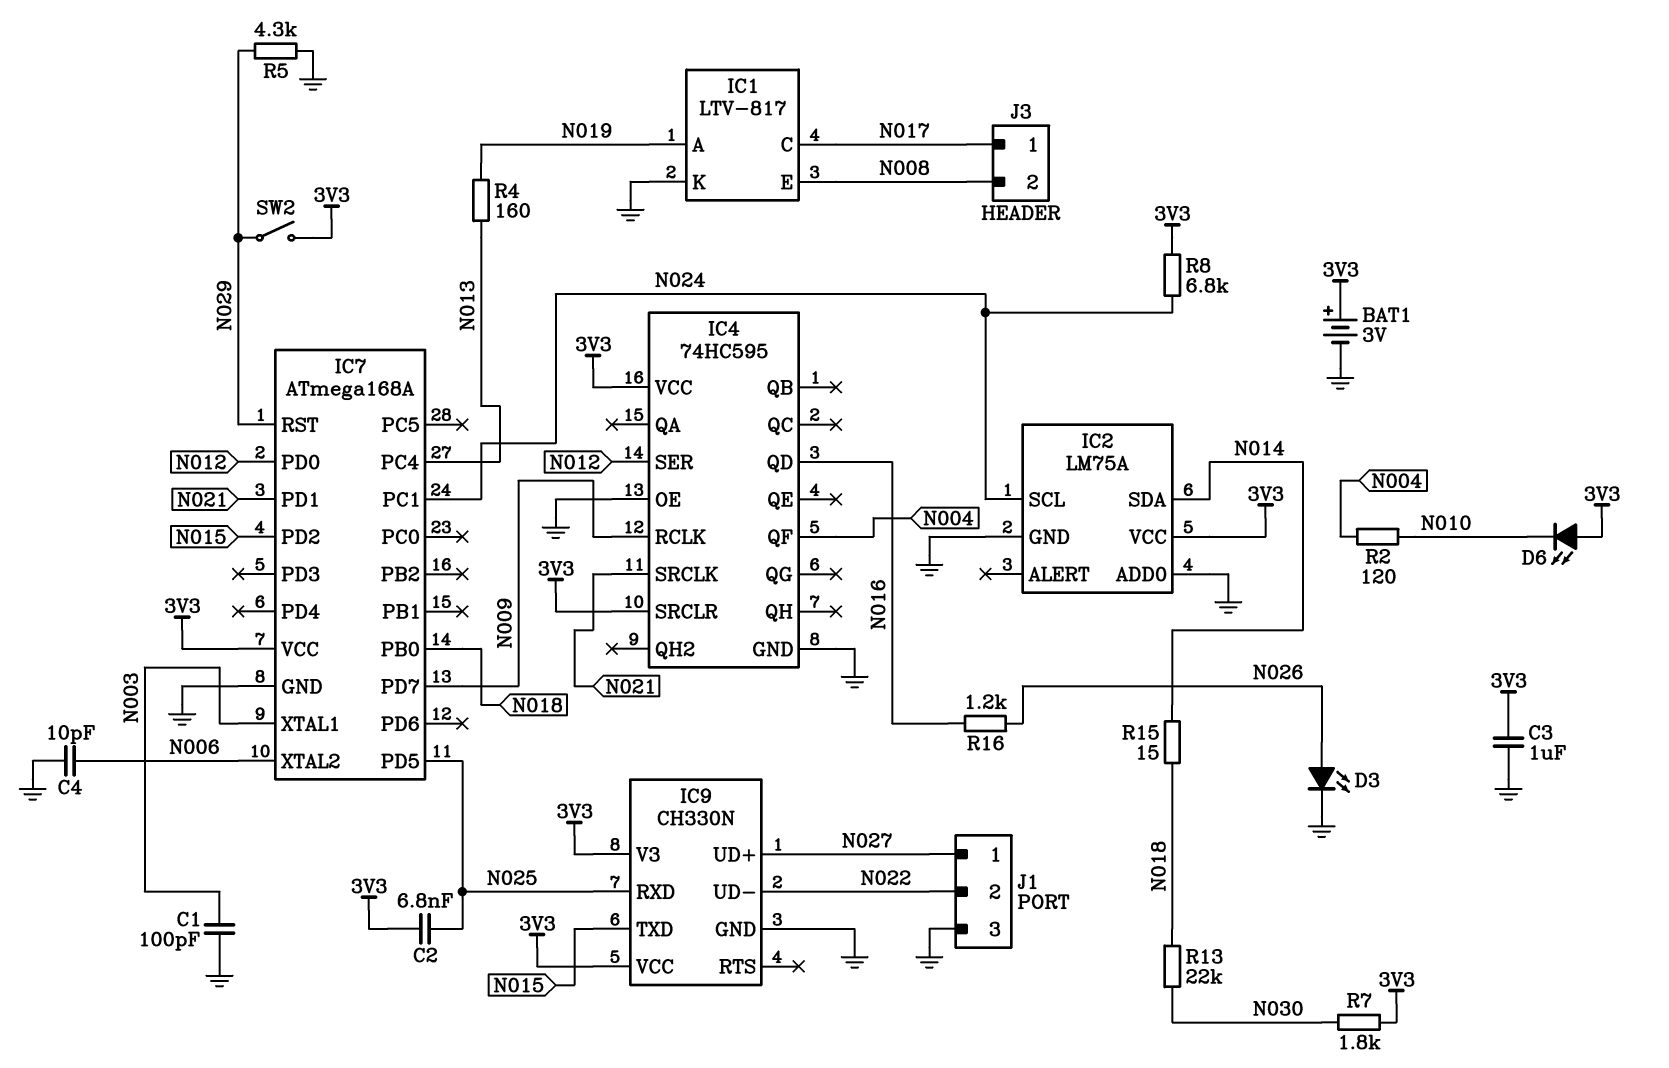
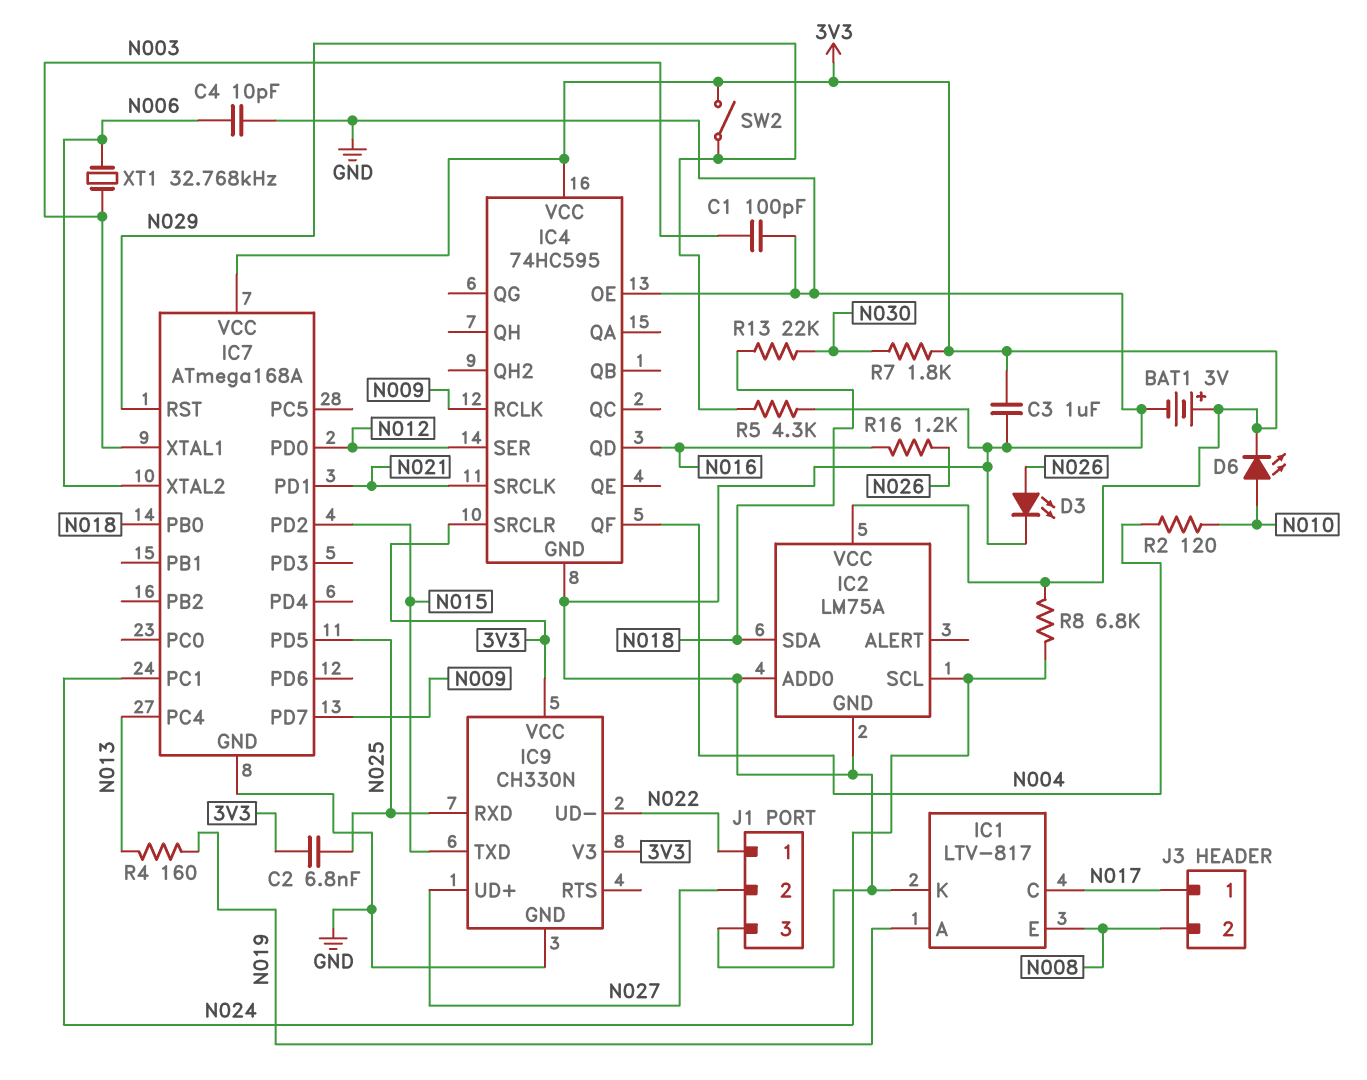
D6: LED (A 3V3, K N010) -> LED (A N010, K 3V3)
IC2 pin SDA: N014 -> N018
J1 pin 1: N027 -> N022
J1 pin 2: N022 -> N027
R15: 15 (N014, N018) -> none
XT1: none -> 32.768kHz (N003, N006)

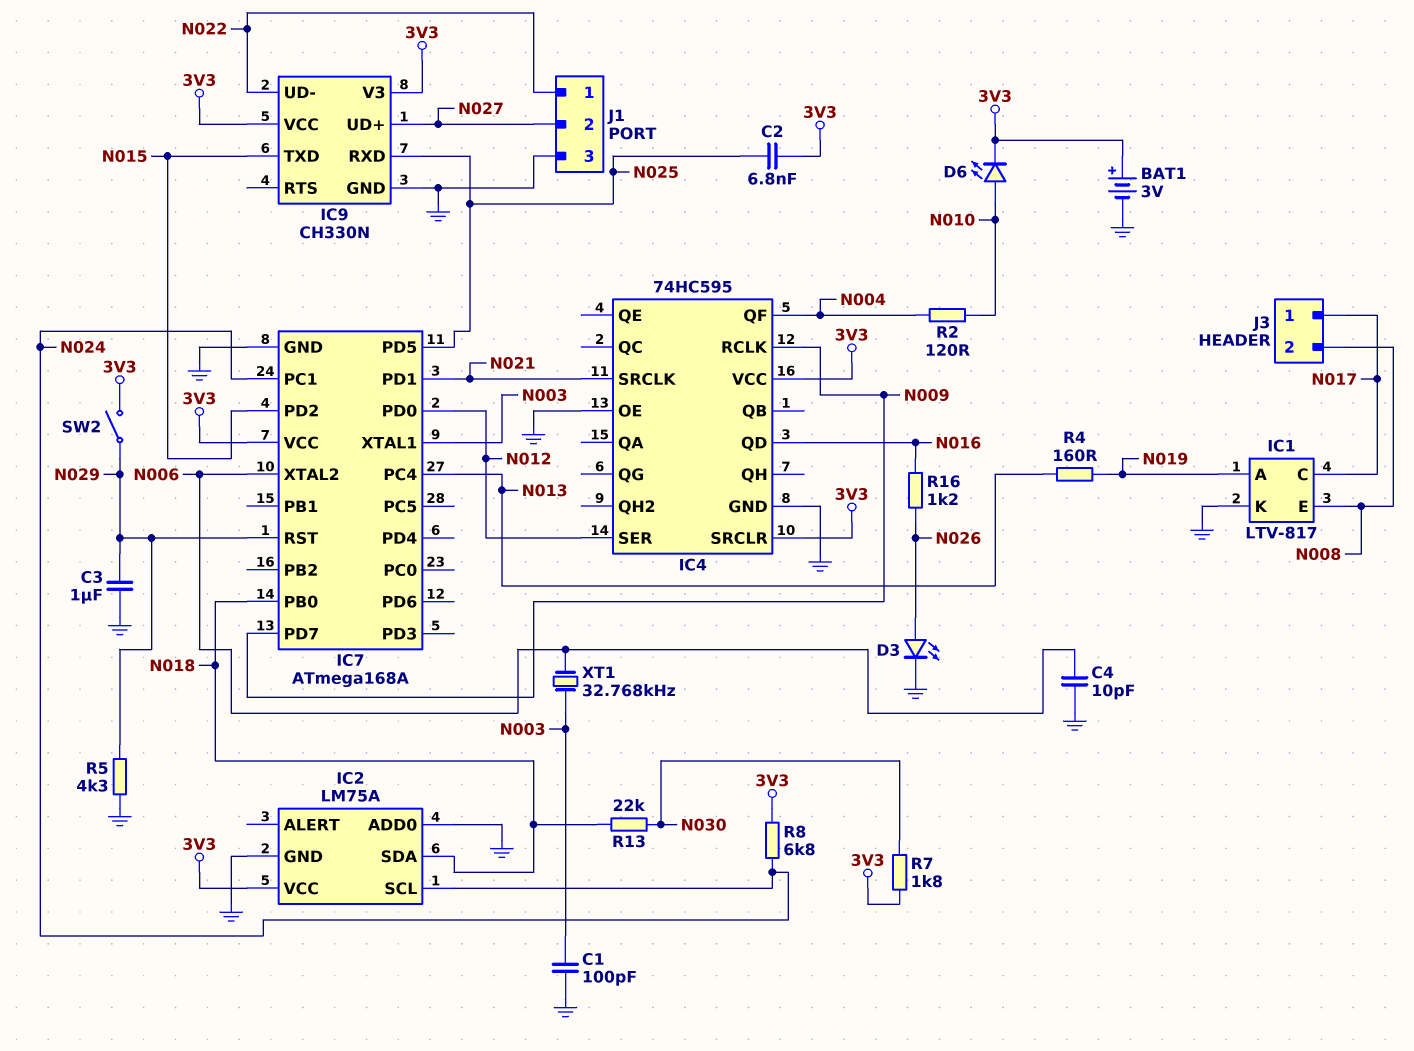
C3: 1uF (3V3, GND) -> 1uF (GND, N029)

